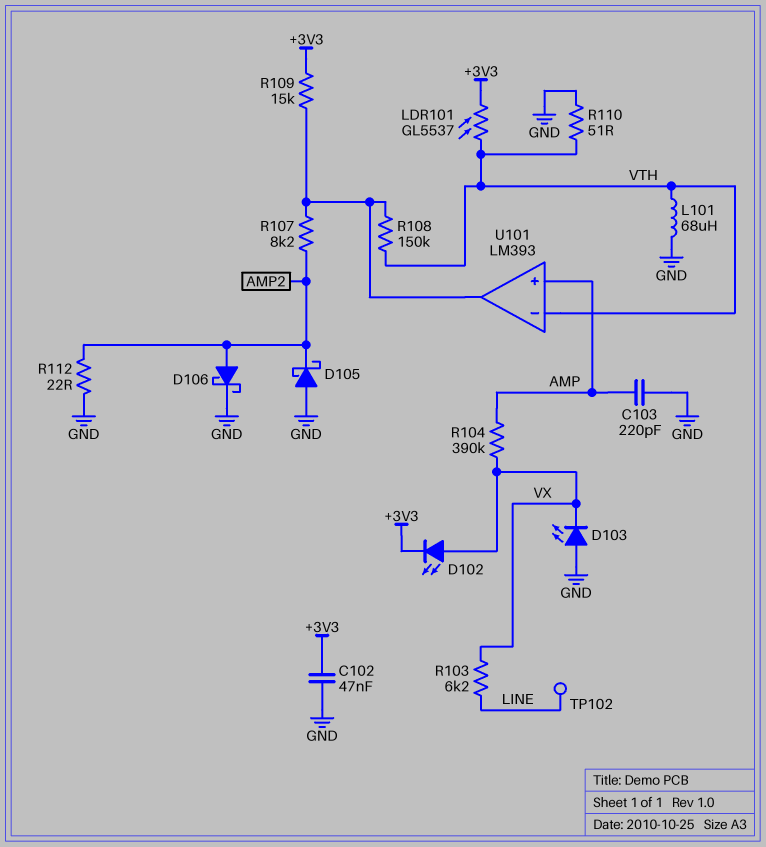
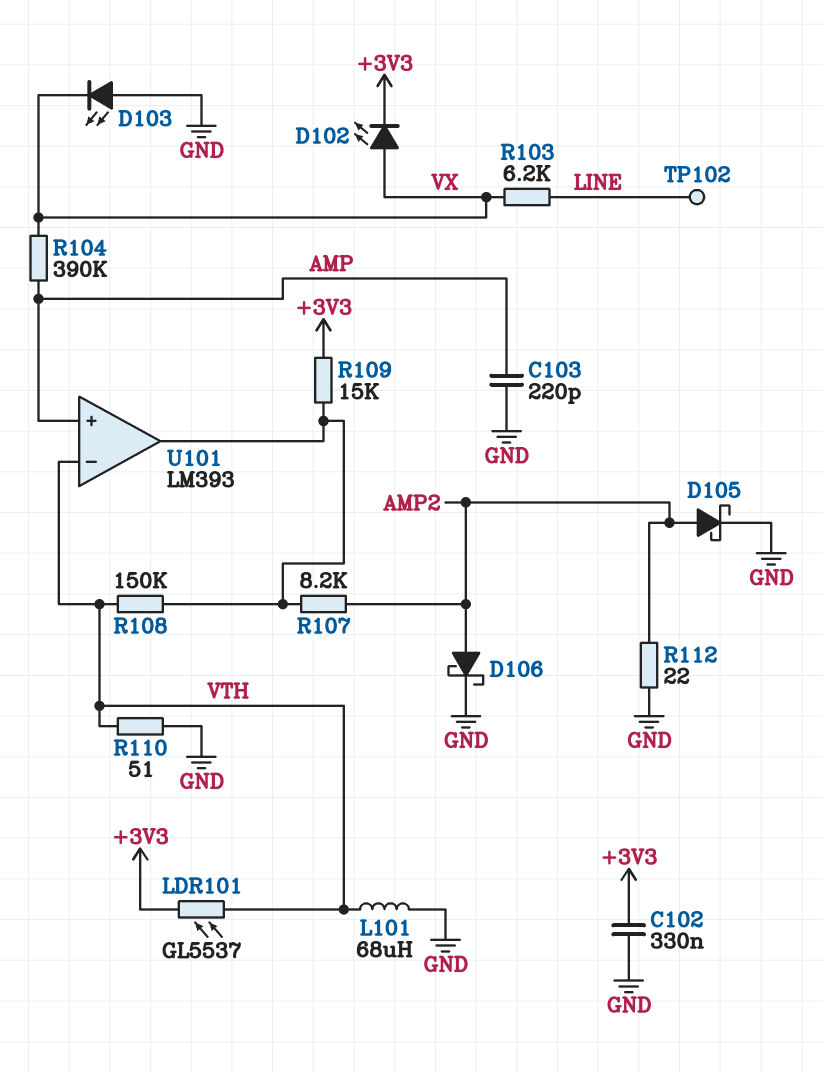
C102: 47nF (+3V3, GND) -> 330nF (+3V3, GND)
D105: schottky (A GND, K AMP2) -> schottky (A AMP2, K GND)

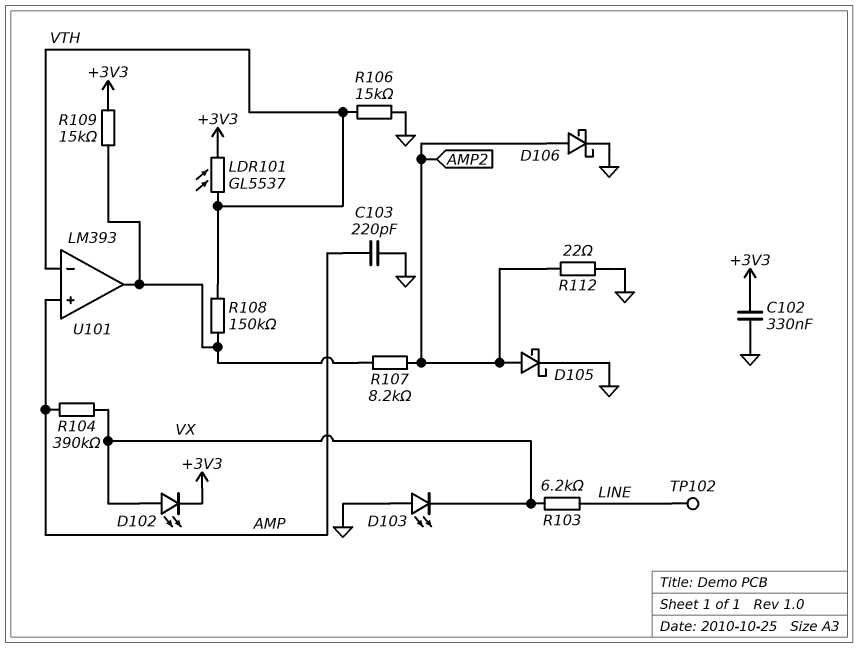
L101: 68uH (GND, VTH) -> none
R106: none -> 15k (GND, VTH)
R110: 51 (GND, VTH) -> none

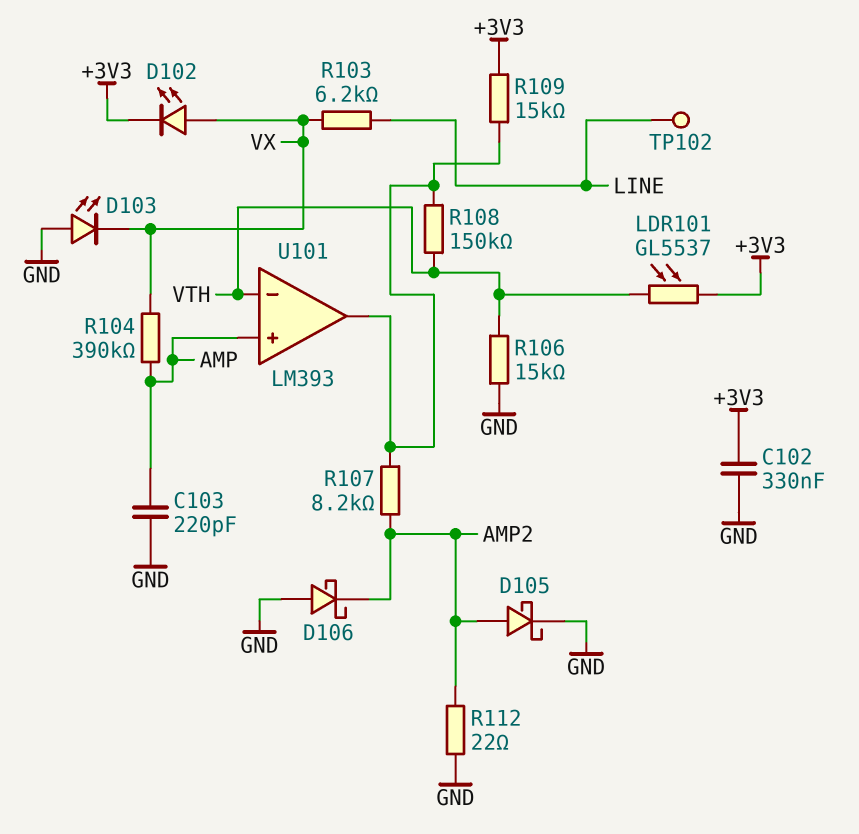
D106: schottky (A AMP2, K GND) -> schottky (A GND, K AMP2)

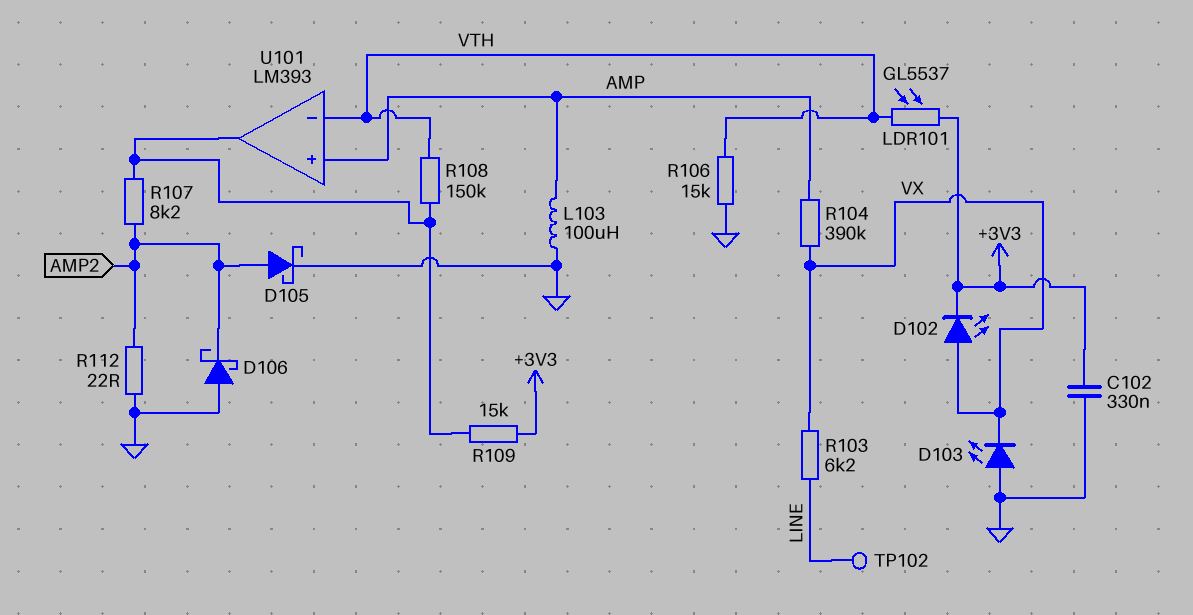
C103: 220pF (AMP, GND) -> none
L103: none -> 100uH (AMP, GND)

